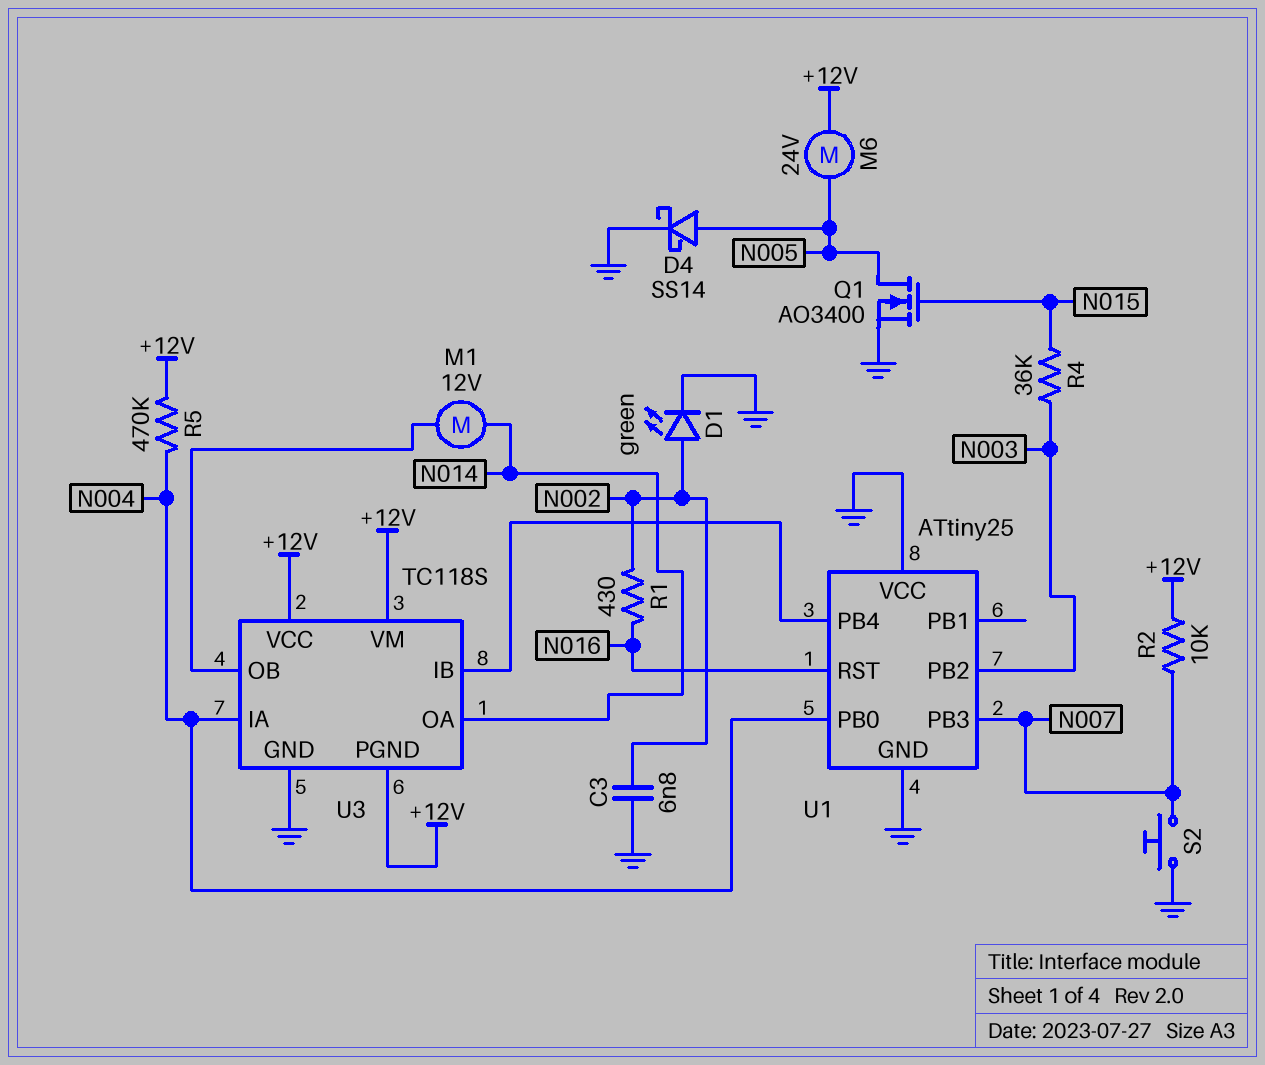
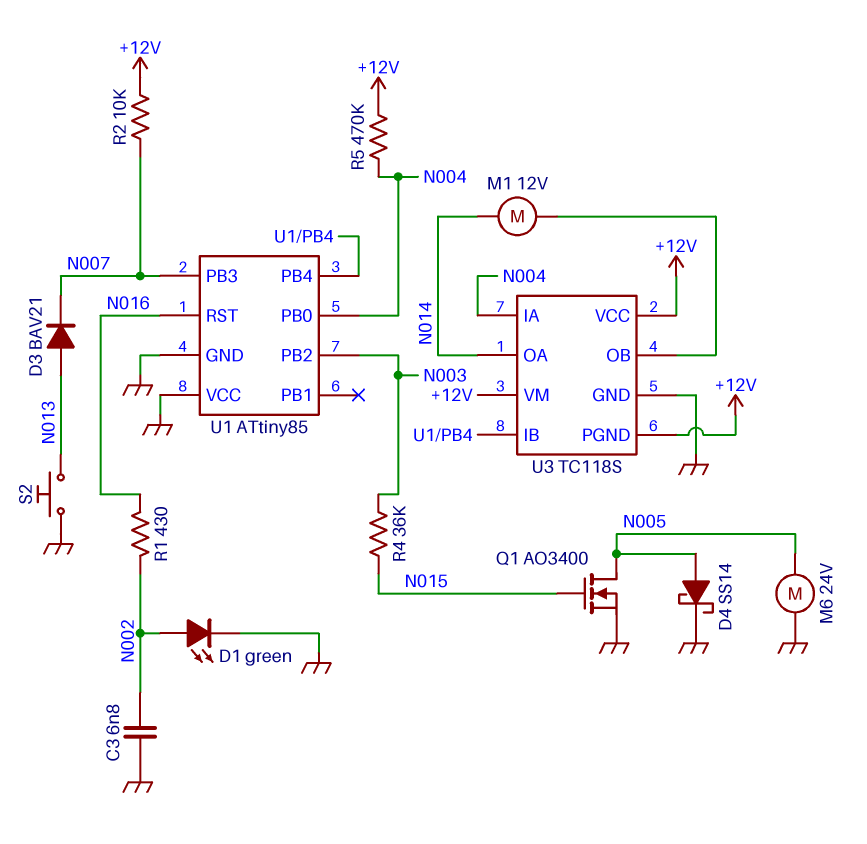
D3: none -> diode BAV21 (A N013, K N007)
M6: motor 24V (+12V, N005) -> motor 24V (GND, N005)
S2: button (GND, N007) -> button (GND, N013)
U1: ATtiny25 -> ATtiny85

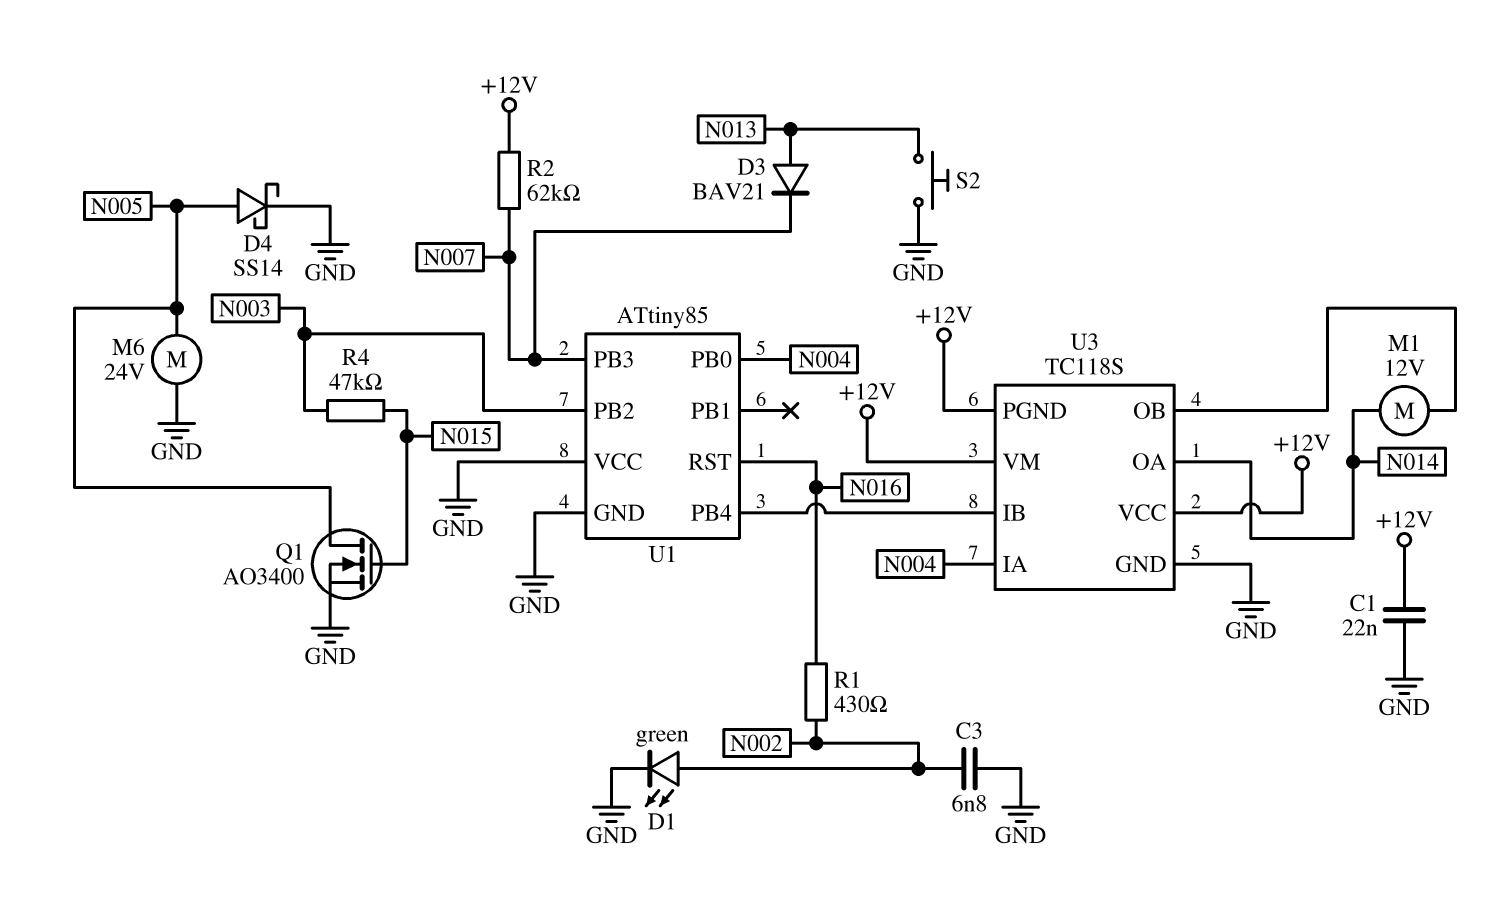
C1: none -> 22nF (+12V, GND)
R2: 10k (+12V, N007) -> 62k (+12V, N007)
R4: 36k (N003, N015) -> 47k (N003, N015)
R5: 470k (+12V, N004) -> none

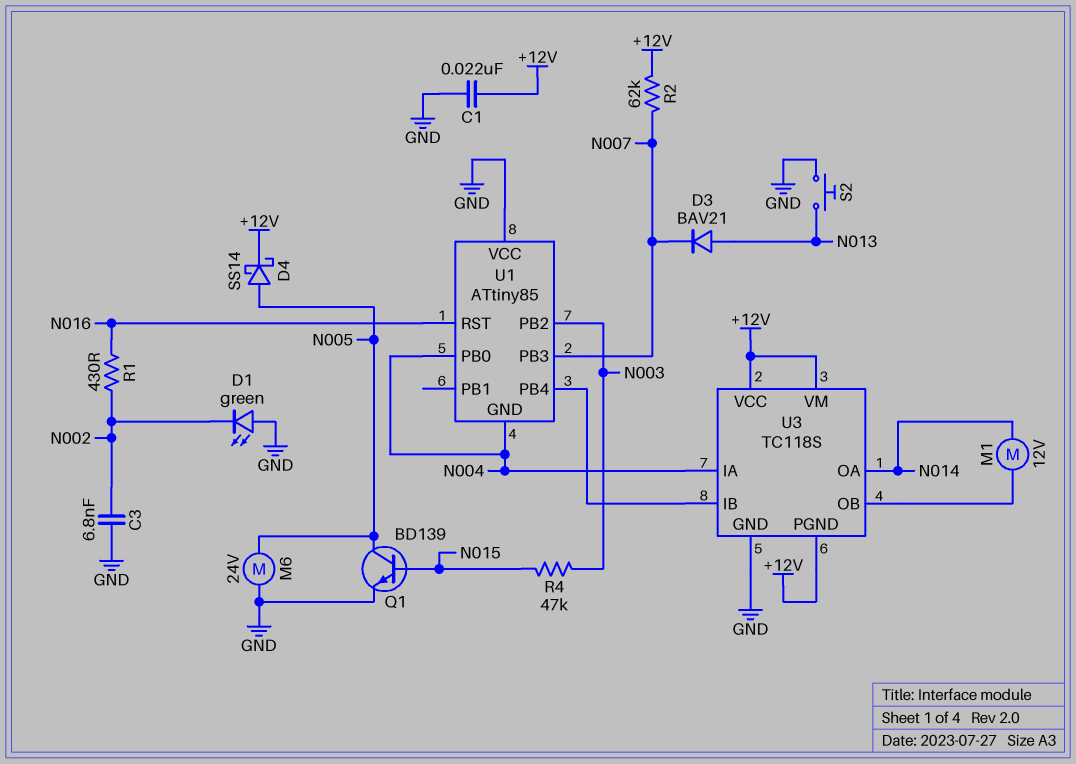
D1: LED green (A N002, K GND) -> LED green (A GND, K N002)
D4: schottky SS14 (A N005, K GND) -> schottky SS14 (A N005, K +12V)
Q1: NMOS AO3400 (G N015, D N005, S GND) -> NPN BD139 (B N015, C N005, E GND)
U1 pin GND: GND -> N004

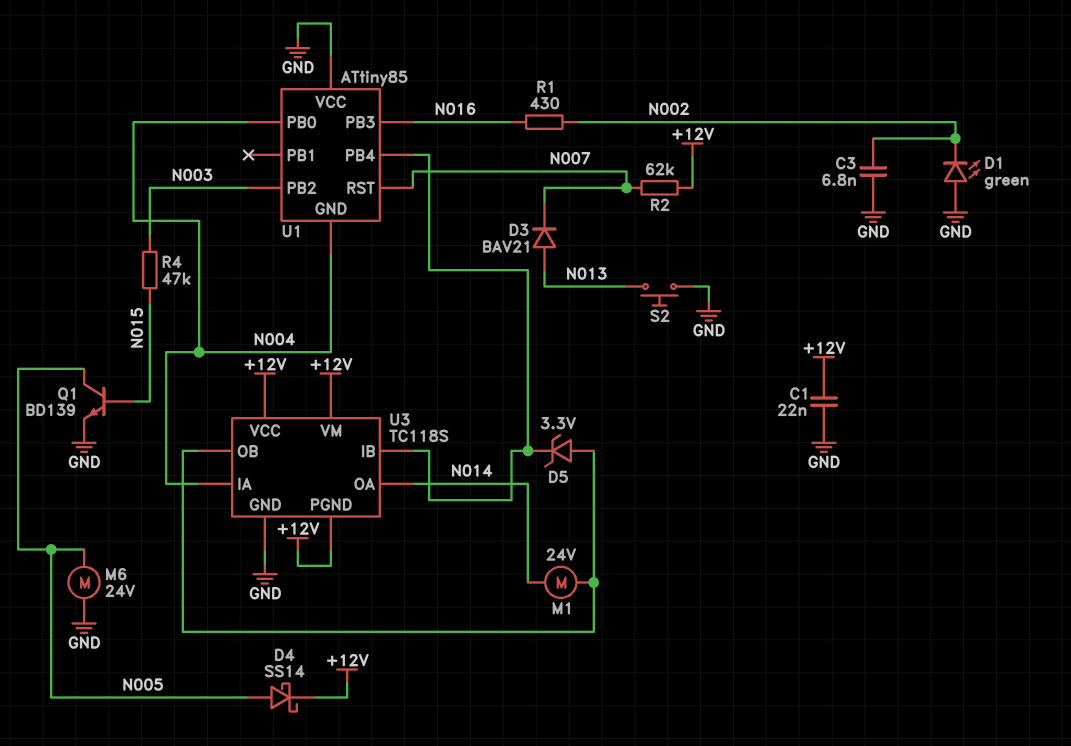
D5: none -> zener 3.3V (A U3/OB, K U1/PB4)
M1: motor 12V (N014, U3/OB) -> motor 24V (N014, U3/OB)
U1 pin PB3: N007 -> N016
U1 pin RST: N016 -> N007

